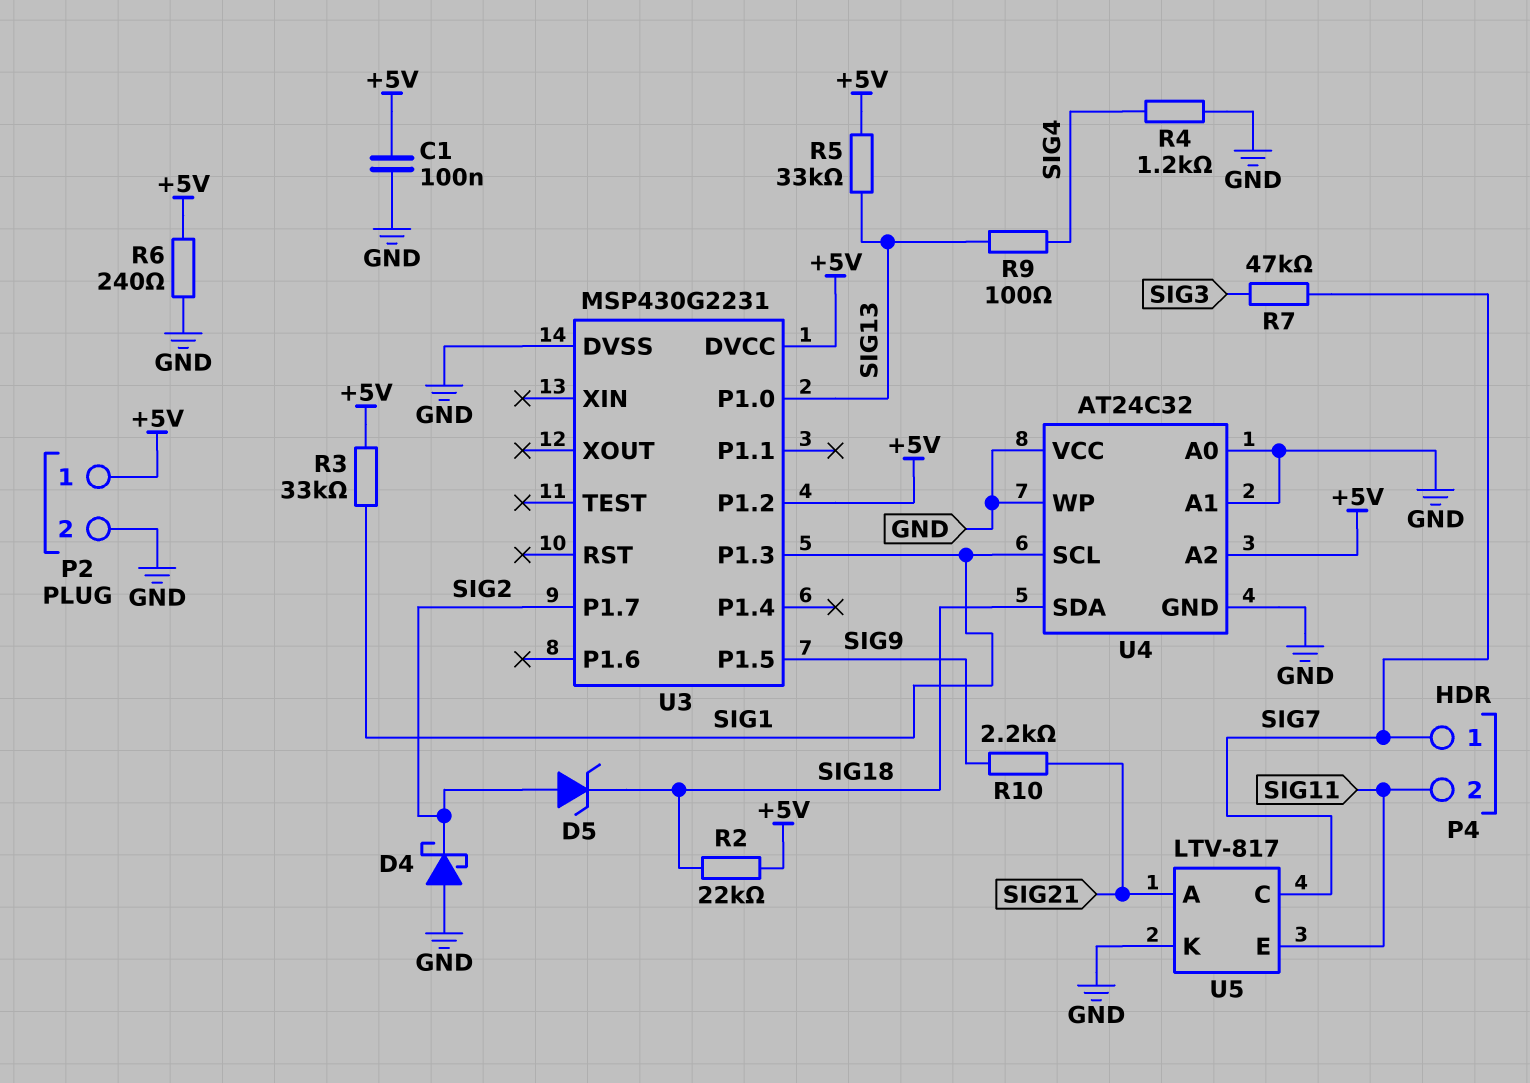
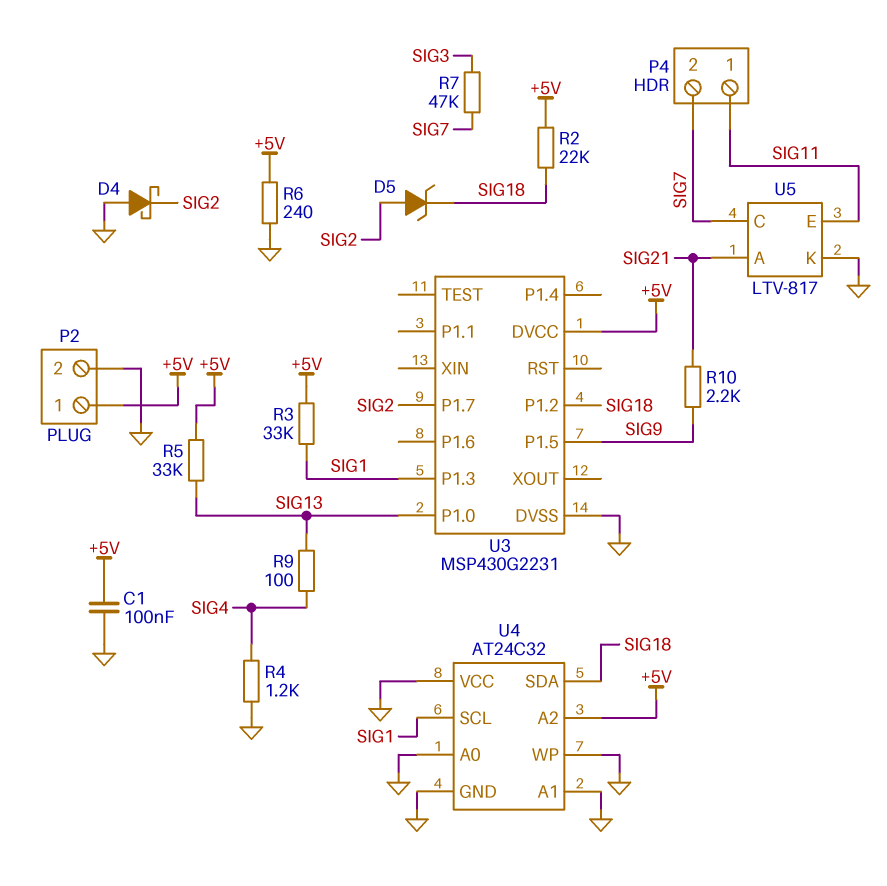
P4 pin 1: SIG7 -> SIG11
P4 pin 2: SIG11 -> SIG7
U3 pin P1.2: +5V -> SIG18

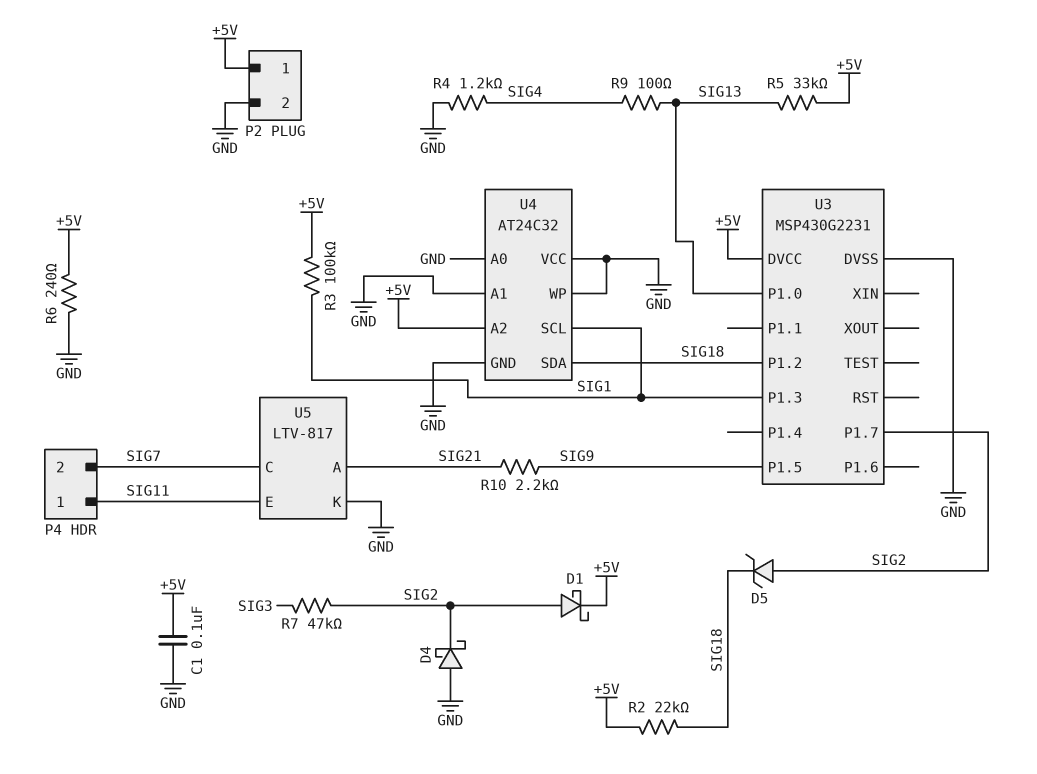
D1: none -> schottky (A SIG2, K +5V)
R3: 33k (+5V, SIG1) -> 100k (+5V, SIG1)
R7: 47k (SIG3, SIG7) -> 47k (SIG2, SIG3)

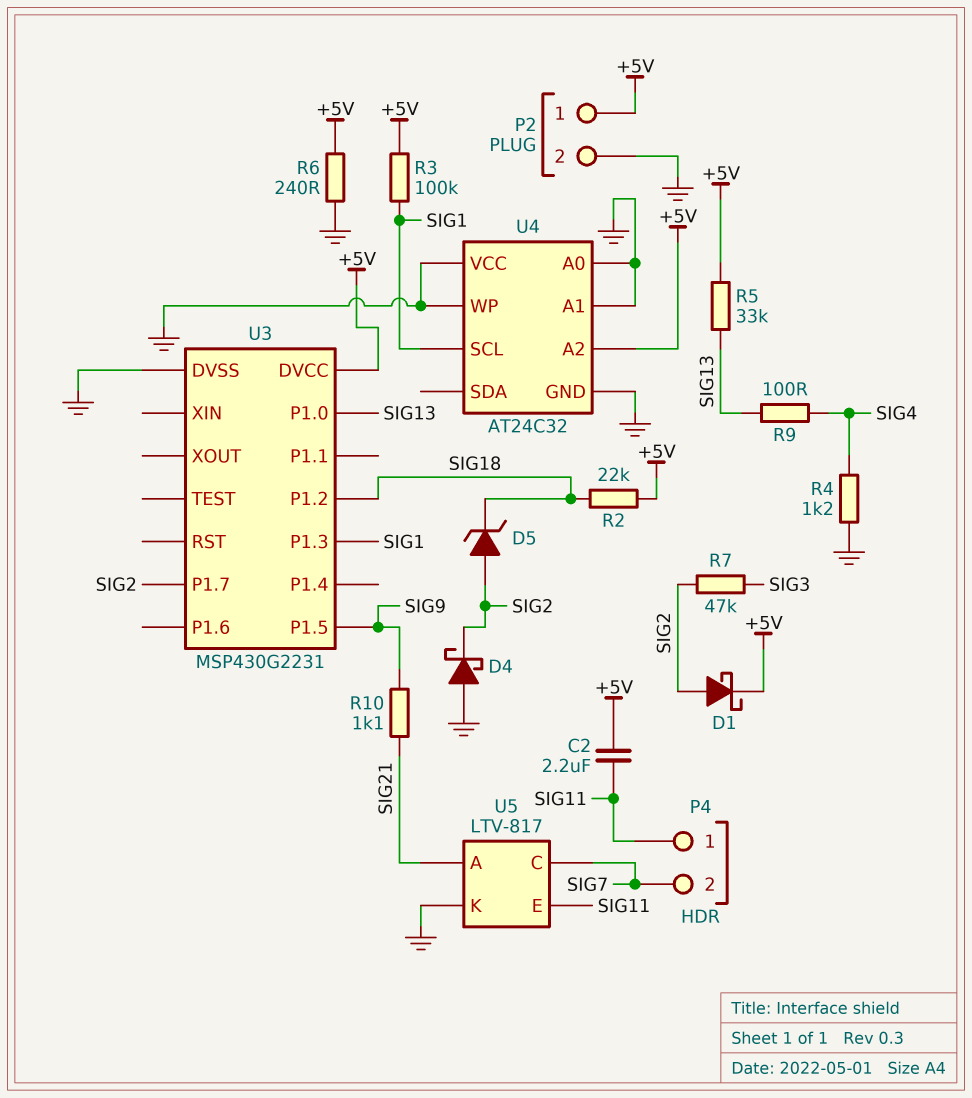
C1: 100nF (+5V, GND) -> none
C2: none -> 2.2uF (+5V, SIG11)
R10: 2.2k (SIG9, SIG21) -> 1.1k (SIG9, SIG21)
U4 pin SDA: SIG18 -> none

